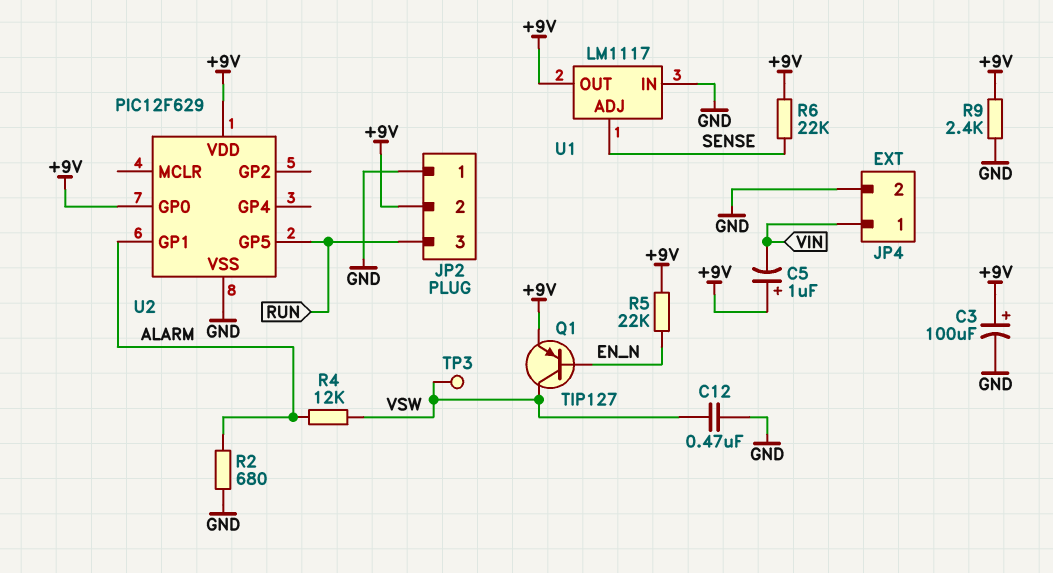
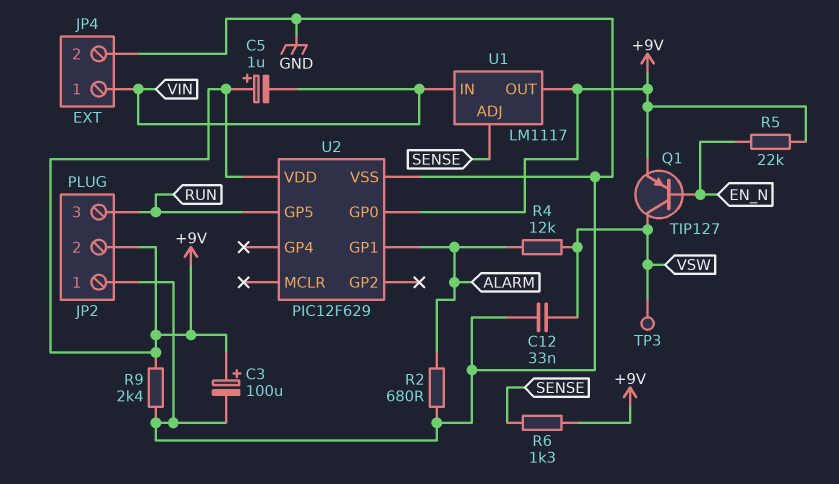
C12: 470nF (GND, VSW) -> 33nF (GND, VSW)
R6: 22k (+9V, SENSE) -> 1.3k (+9V, SENSE)
U1 pin IN: GND -> VIN

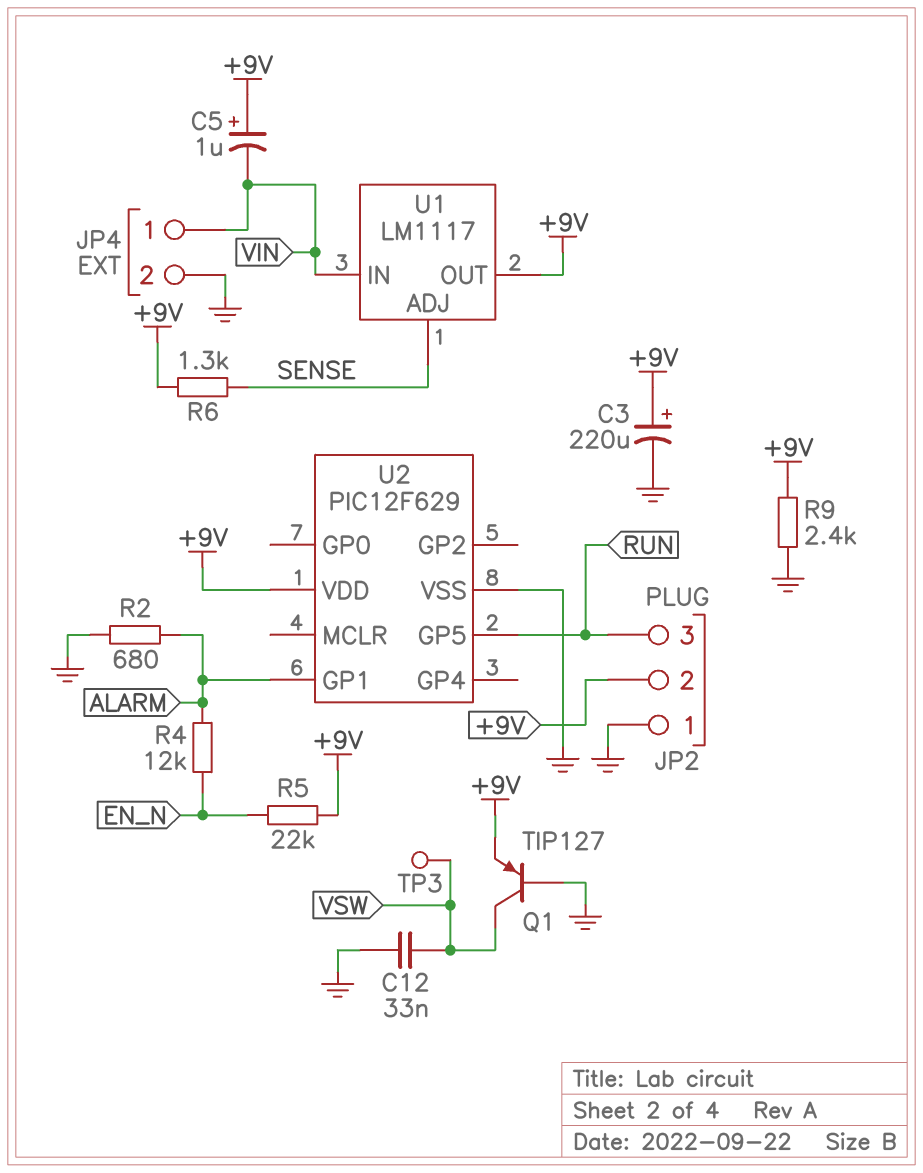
C3: 100uF (plus +9V, minus GND) -> 220uF (plus +9V, minus GND)
Q1: PNP TIP127 (B EN_N, C VSW, E +9V) -> PNP TIP127 (B GND, C VSW, E +9V)
R4: 12k (ALARM, VSW) -> 12k (ALARM, EN_N)
U2 pin GP0: +9V -> none

